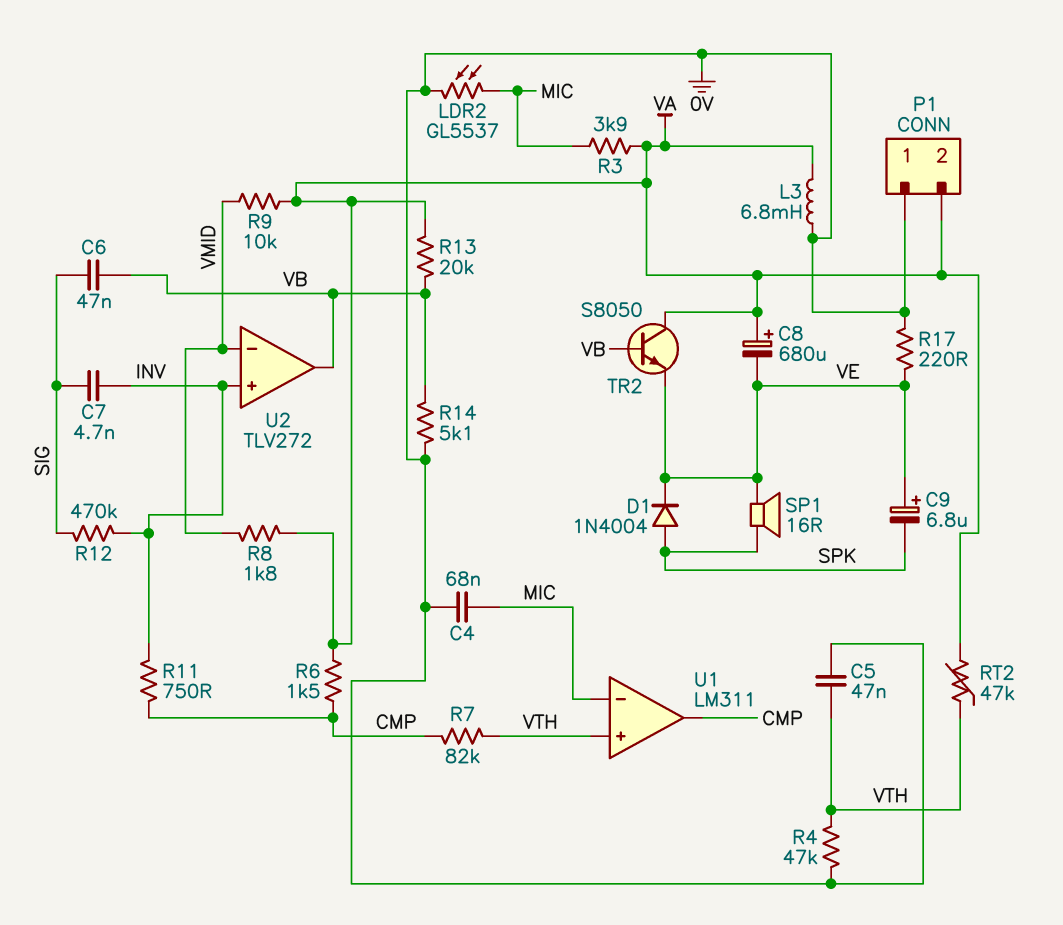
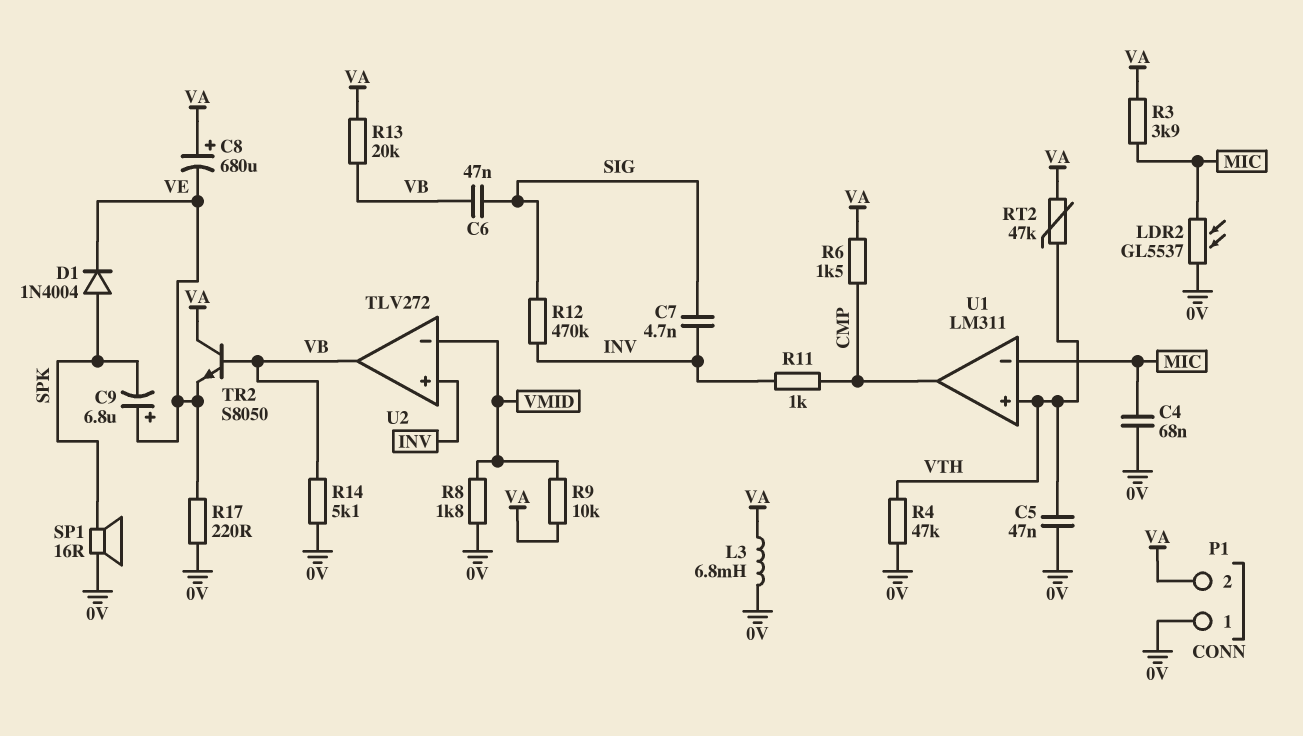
R7: 82k (CMP, VTH) -> none
R8: 1.8k (VA, VMID) -> 1.8k (0V, VMID)
R11: 750 (CMP, INV) -> 1k (CMP, INV)
SP1: speaker 16R (SPK, VE) -> speaker 16R (0V, SPK)

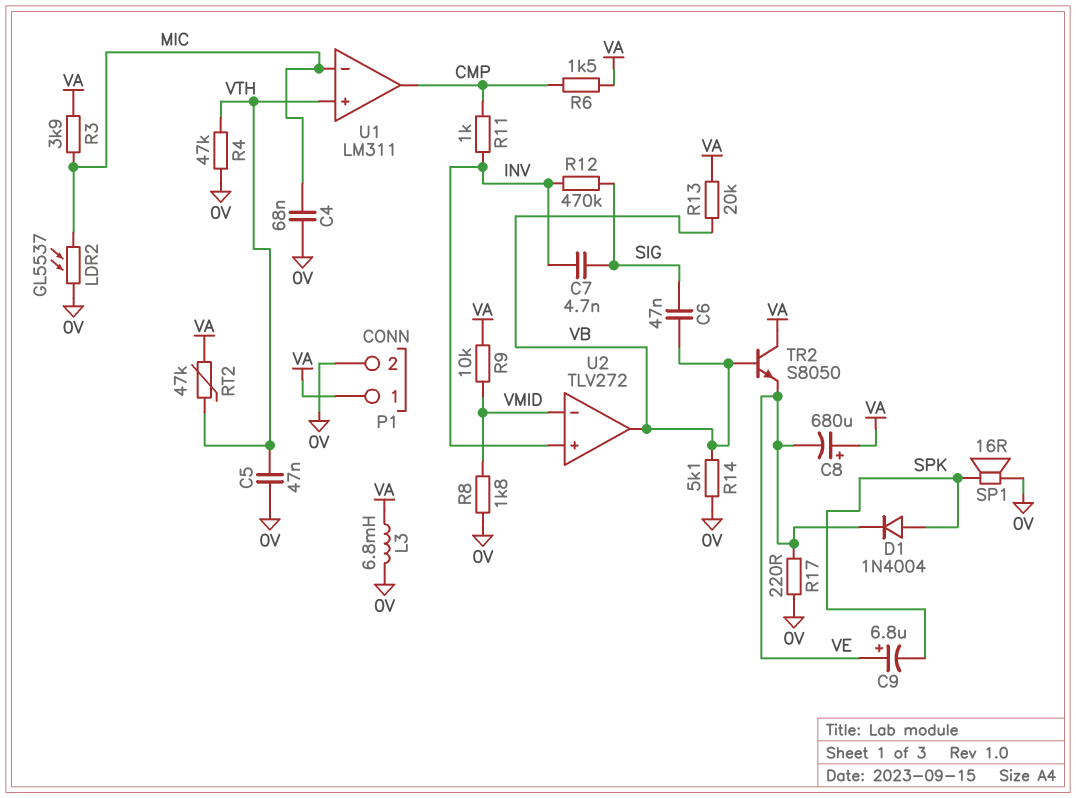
P1 pin 1: 0V -> VA
P1 pin 2: VA -> 0V

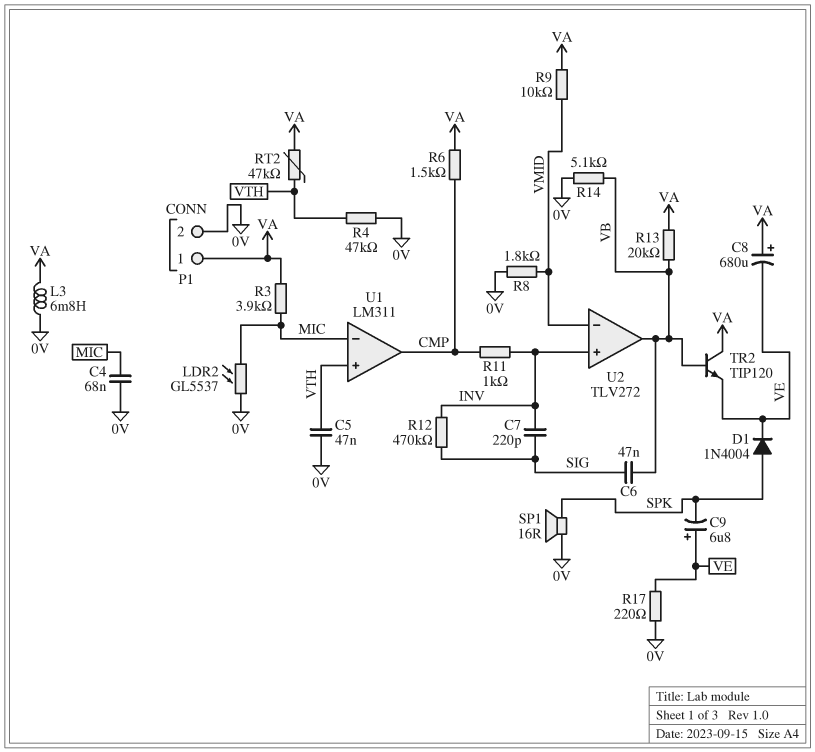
C7: 4.7nF (INV, SIG) -> 220pF (INV, SIG)
TR2: NPN S8050 (B VB, C VA, E VE) -> NPN TIP120 (B VB, C VA, E VE)

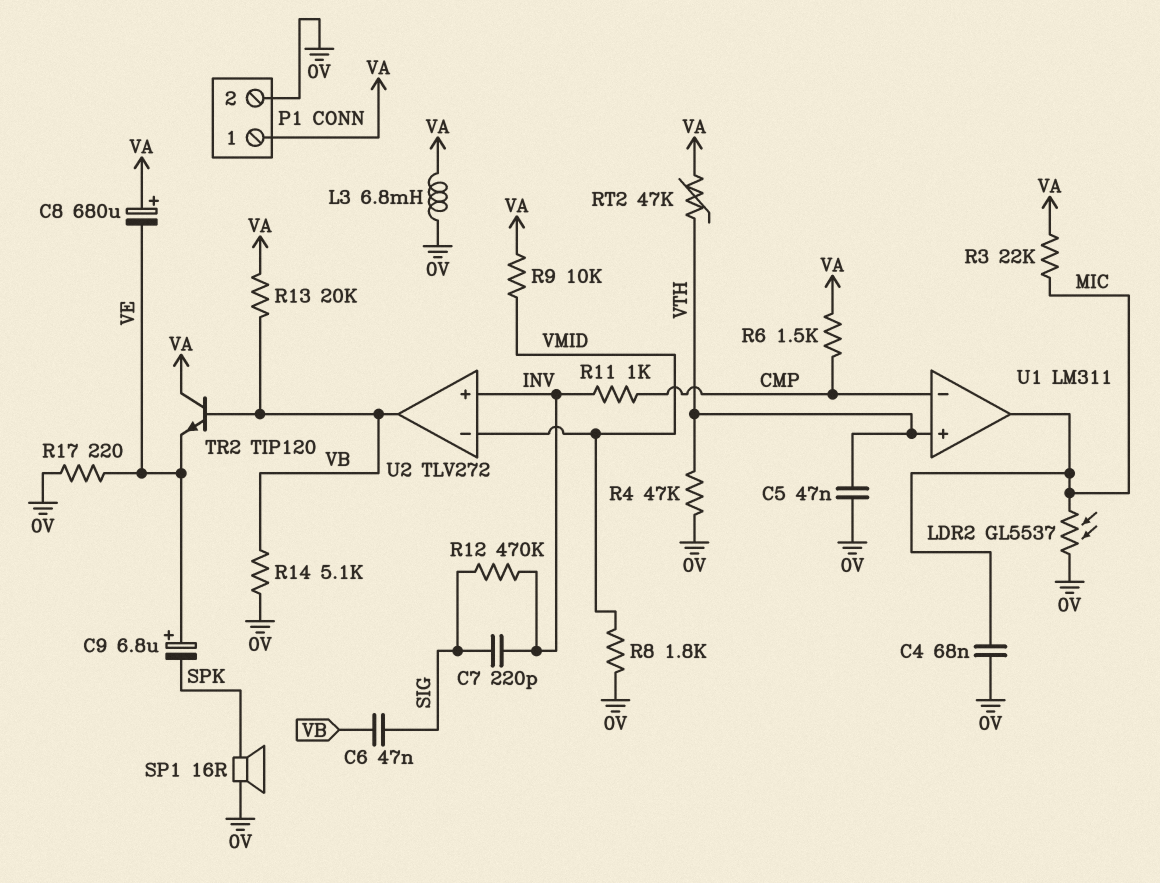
D1: diode 1N4004 (A SPK, K VE) -> none
R3: 3.9k (MIC, VA) -> 22k (MIC, VA)
U1 pin in-: MIC -> CMP
U1 pin out: CMP -> MIC

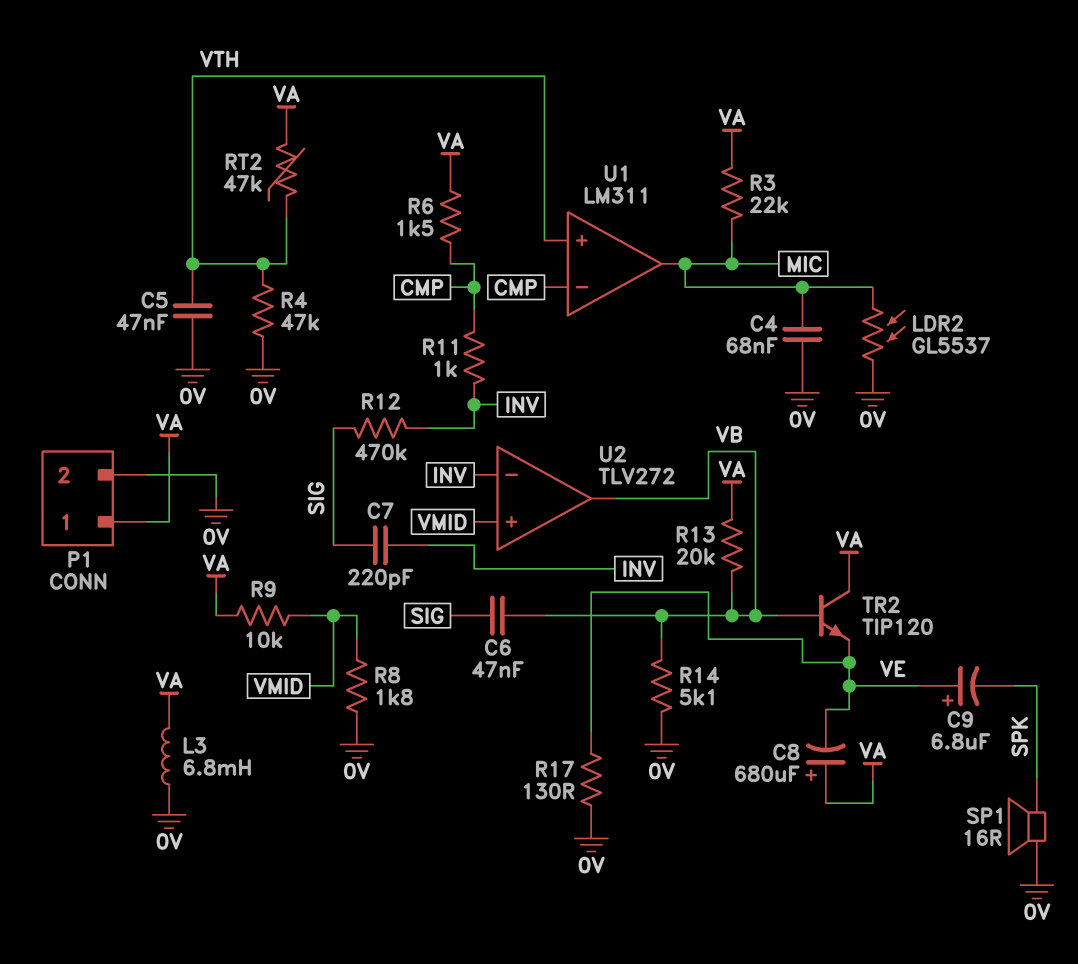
R17: 220 (0V, VE) -> 130 (0V, VE)
U2 pin in+: INV -> VMID
U2 pin in-: VMID -> INV

